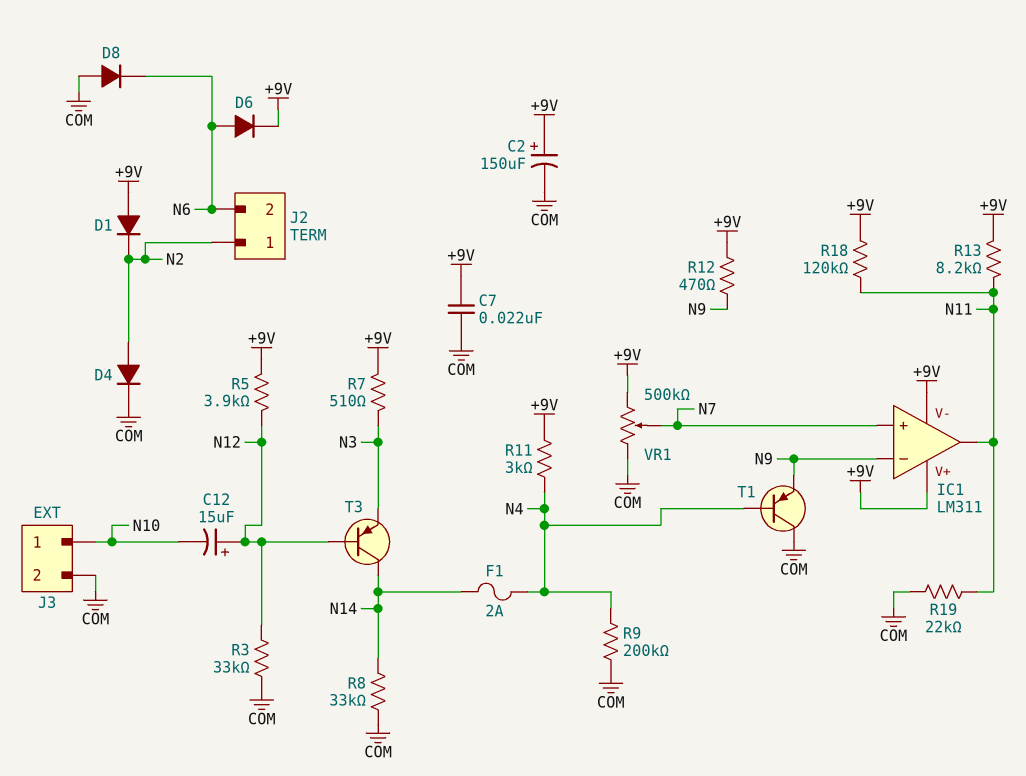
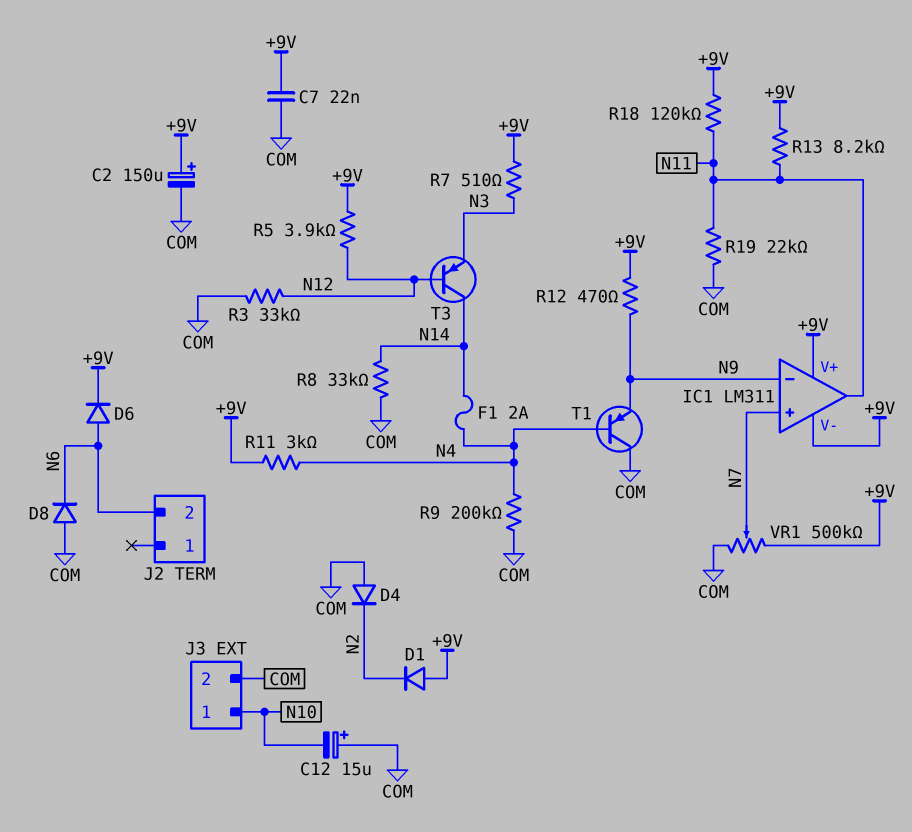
C12: 15uF (plus N12, minus N10) -> 15uF (plus COM, minus N10)
D4: diode (A N2, K COM) -> diode (A COM, K N2)
J2 pin 1: N2 -> none

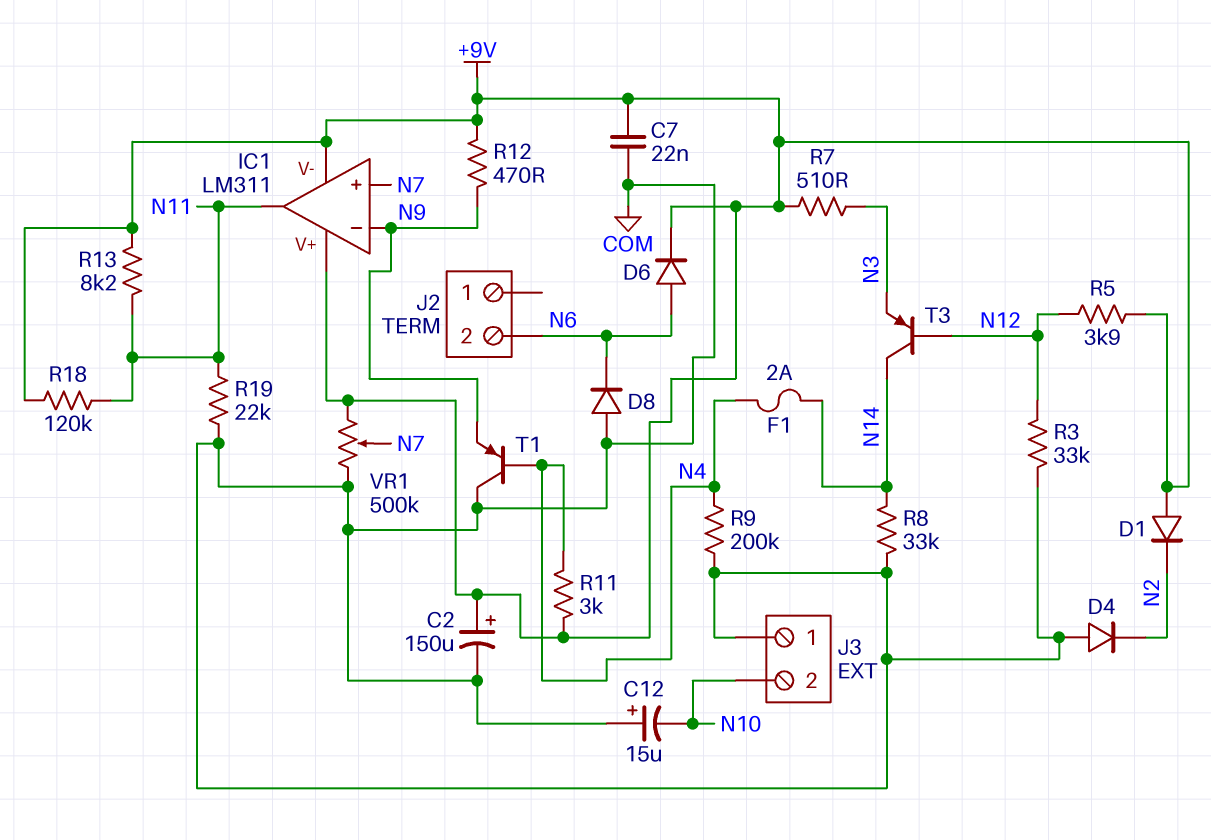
J3 pin 1: N10 -> COM
J3 pin 2: COM -> N10

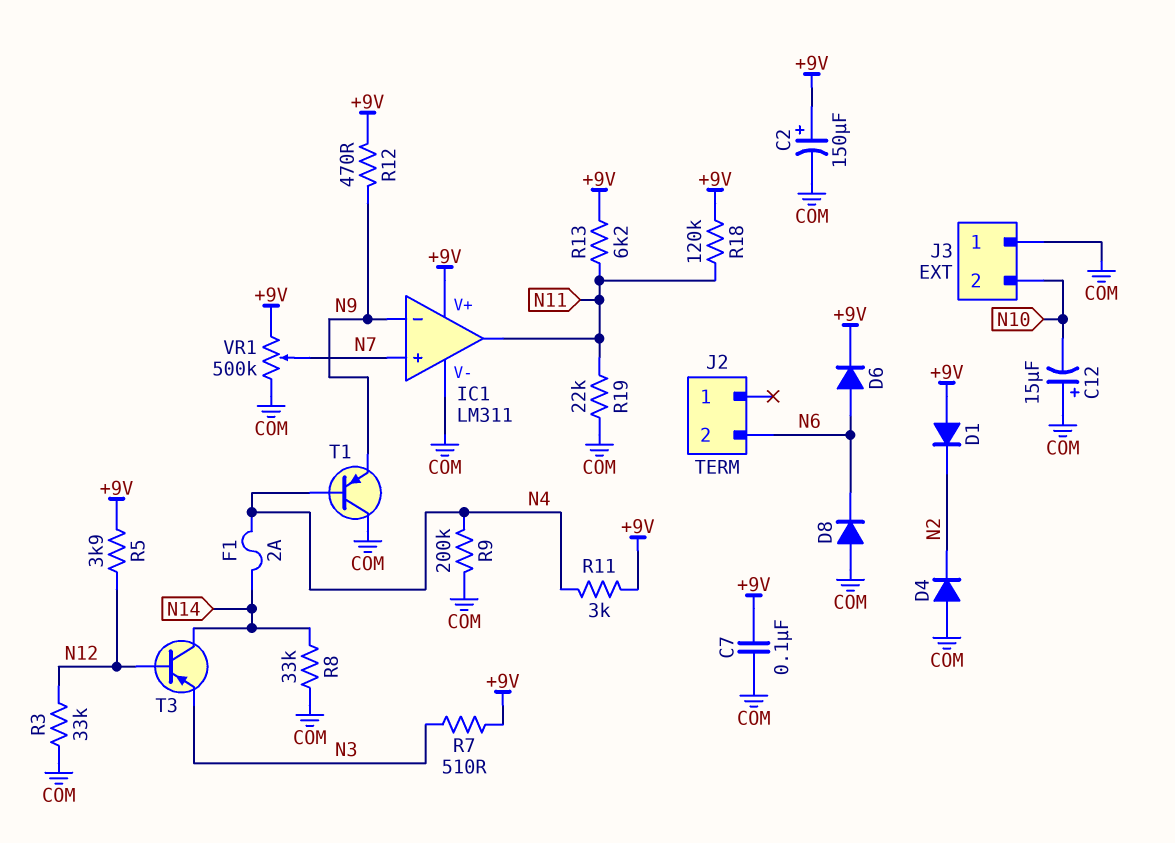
C7: 22nF (+9V, COM) -> 100nF (+9V, COM)
IC1 pin V-: +9V -> COM
R13: 8.2k (+9V, N11) -> 6.2k (+9V, N11)

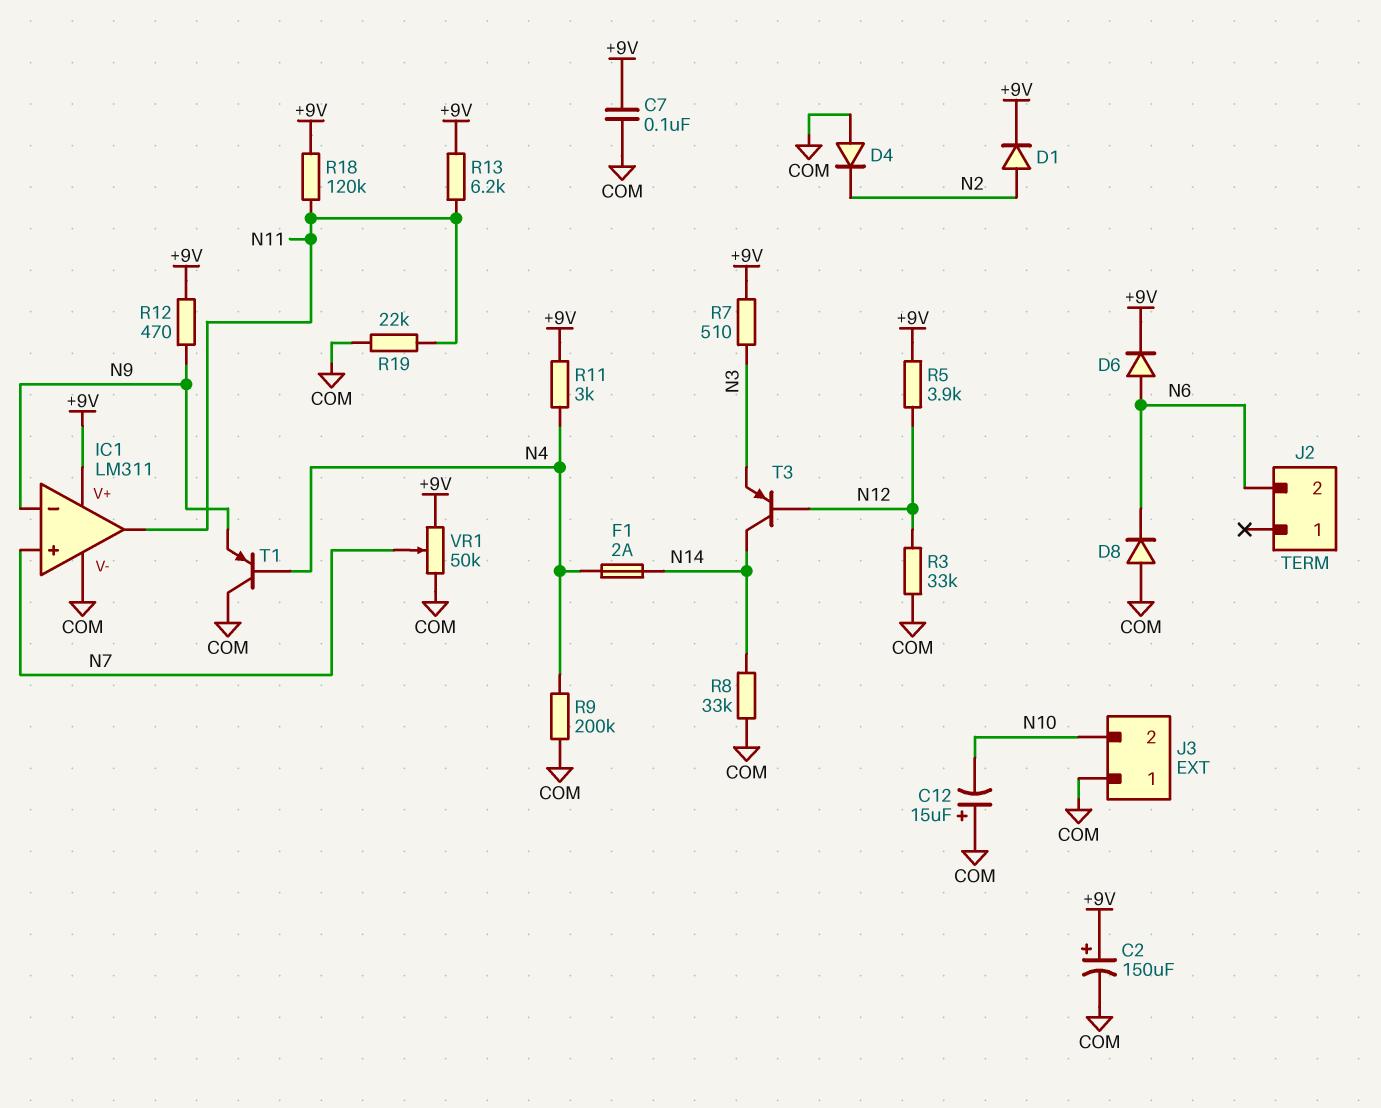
D1: diode (A +9V, K N2) -> diode (A N2, K +9V)
VR1: 500k (+9V, COM, wiper N7) -> 50k (+9V, COM, wiper N7)

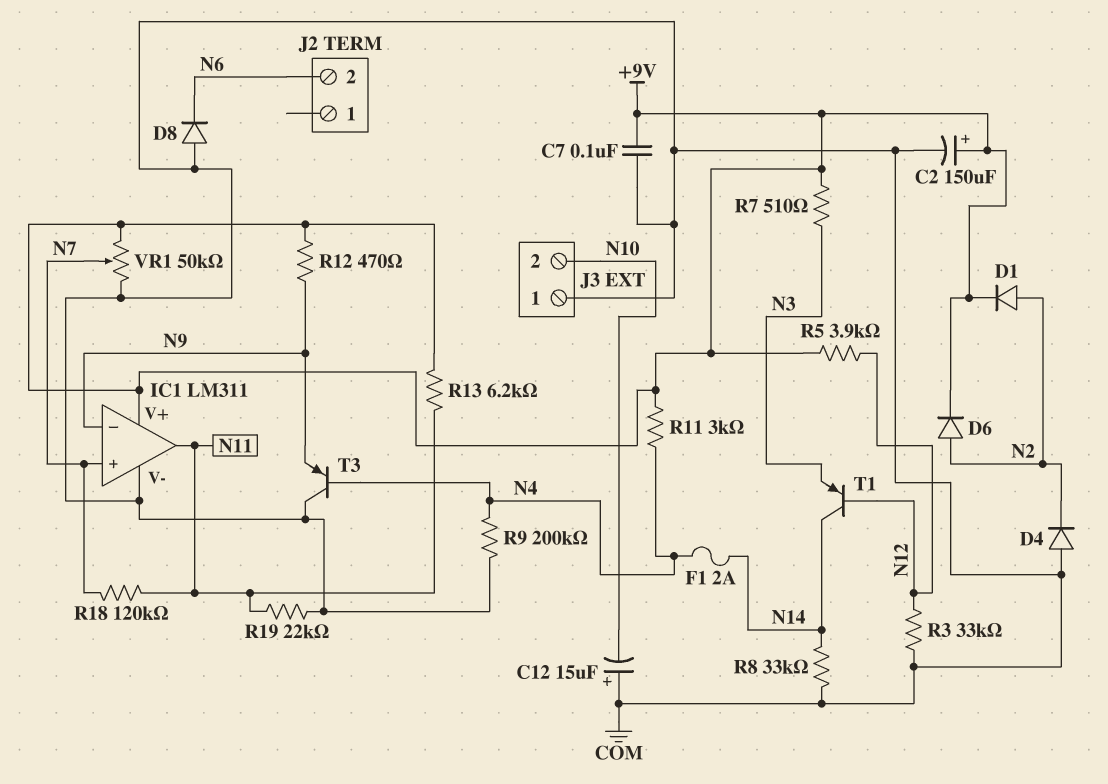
D6: diode (A N6, K +9V) -> diode (A N2, K +9V)
R18: 120k (+9V, N11) -> 120k (N7, N11)
T1: PNP (B N4, C COM, E N9) -> PNP (B N12, C N14, E N3)
T3: PNP (B N12, C N14, E N3) -> PNP (B N4, C COM, E N9)

